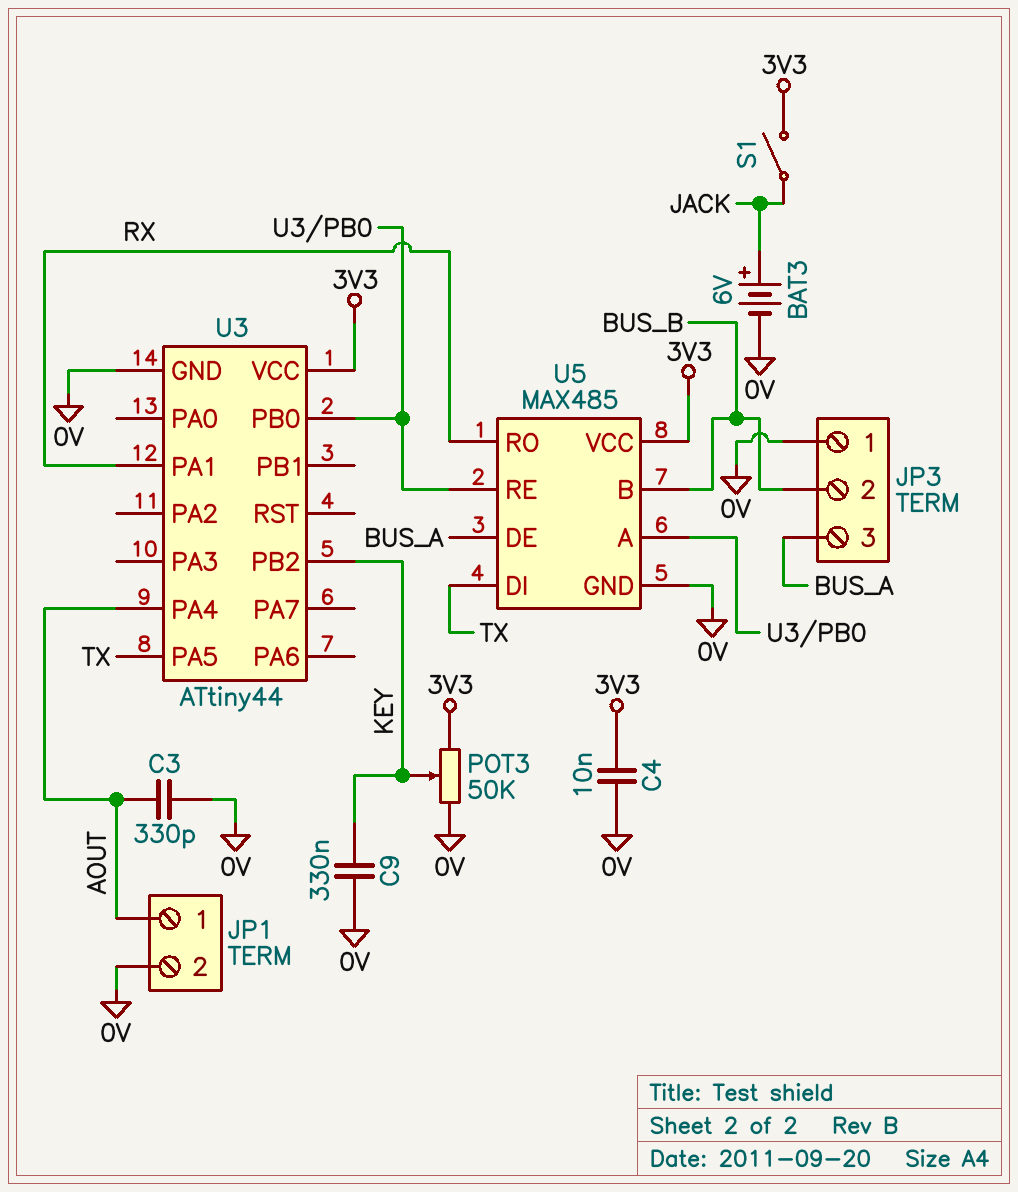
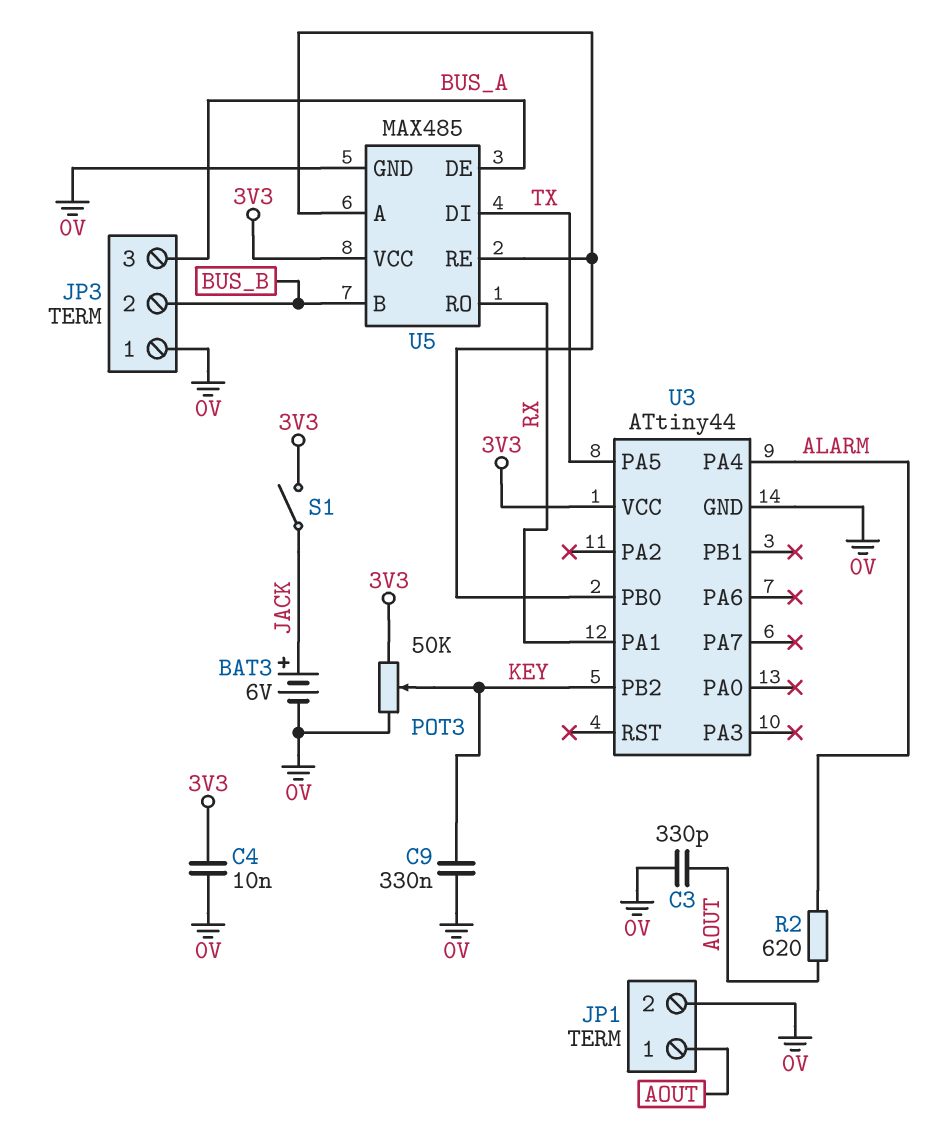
R2: none -> 620 (ALARM, AOUT)
U3 pin PA4: AOUT -> ALARM

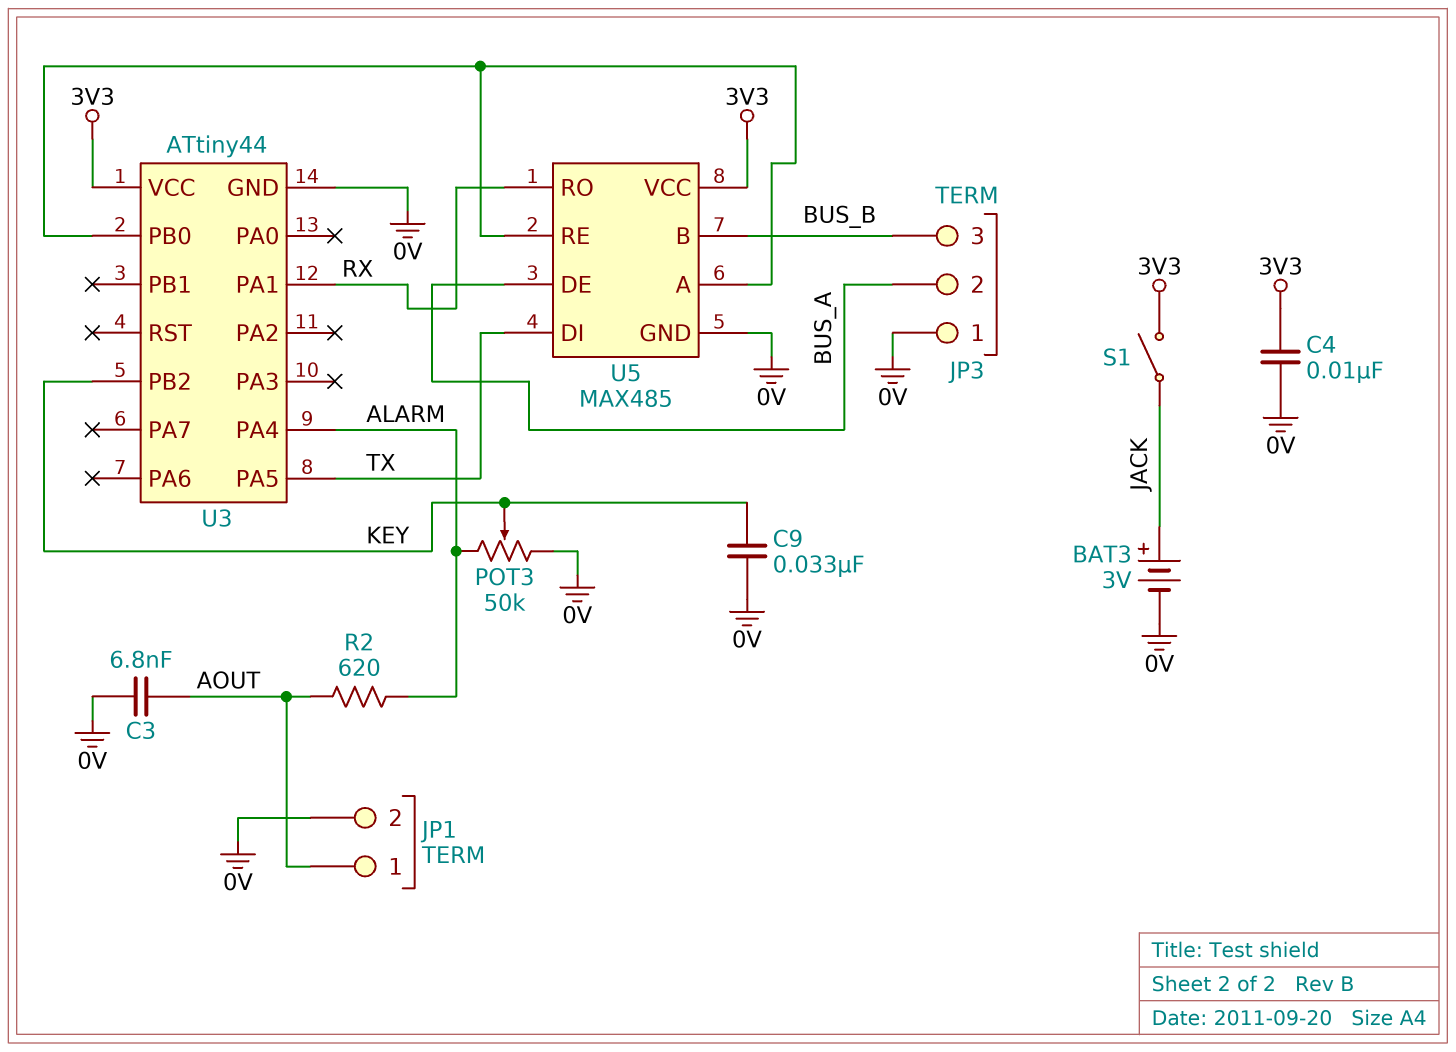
BAT3: 6V (plus JACK, minus 0V) -> 3V (plus JACK, minus 0V)
C3: 330pF (0V, AOUT) -> 6.8nF (0V, AOUT)
C9: 330nF (0V, KEY) -> 33nF (0V, KEY)
JP3 pin 2: BUS_B -> BUS_A
JP3 pin 3: BUS_A -> BUS_B
POT3: 50k (0V, 3V3, wiper KEY) -> 50k (0V, ALARM, wiper KEY)

